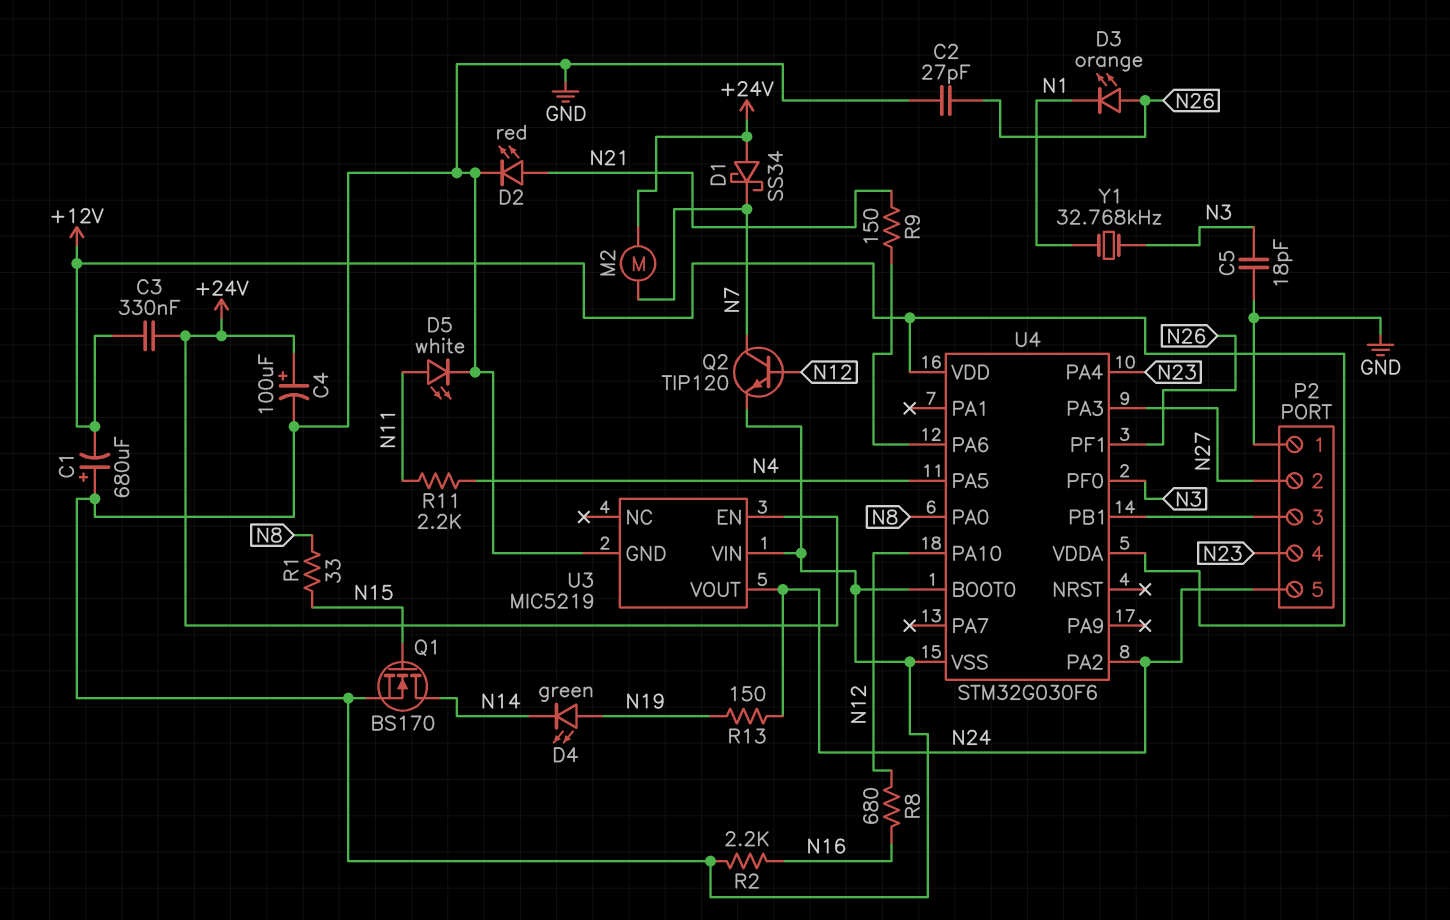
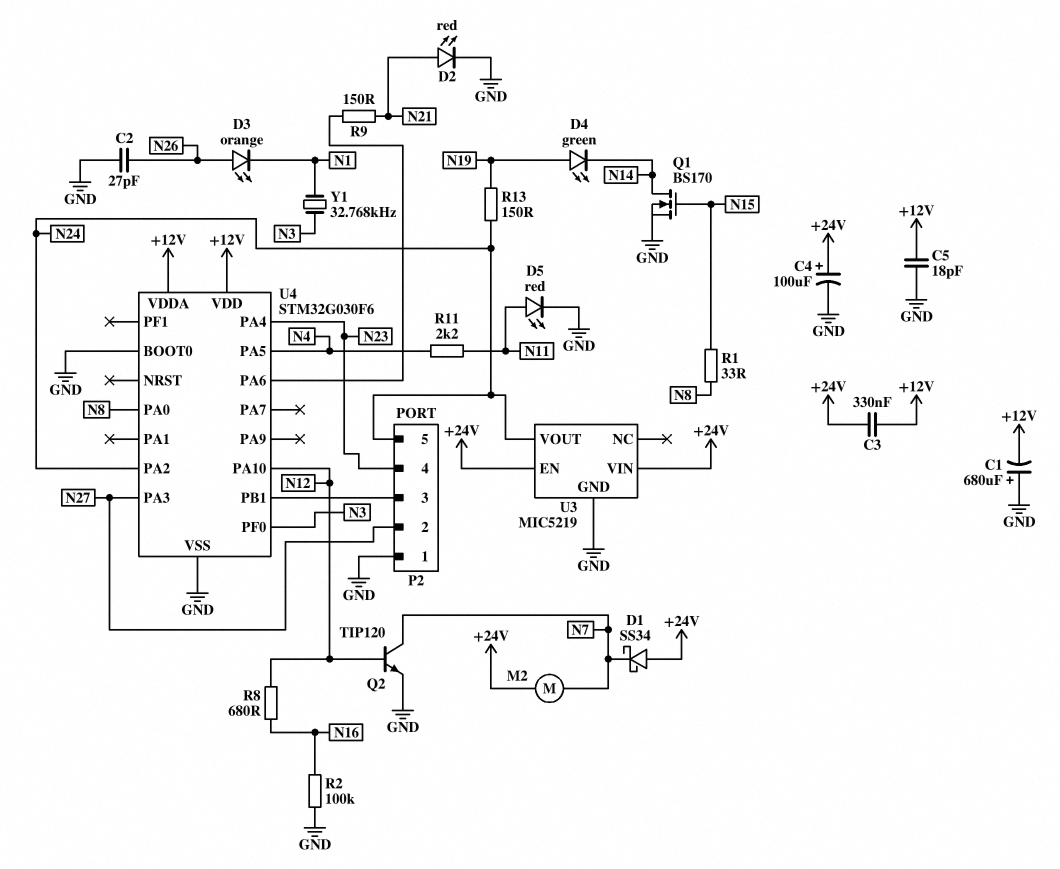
C5: 18pF (GND, N3) -> 18pF (+12V, GND)
D5: LED white (A N11, K GND) -> LED red (A N11, K GND)
R2: 2.2k (GND, N16) -> 100k (GND, N16)
U3 pin VIN: GND -> +24V
U4 pin PF1: N26 -> none

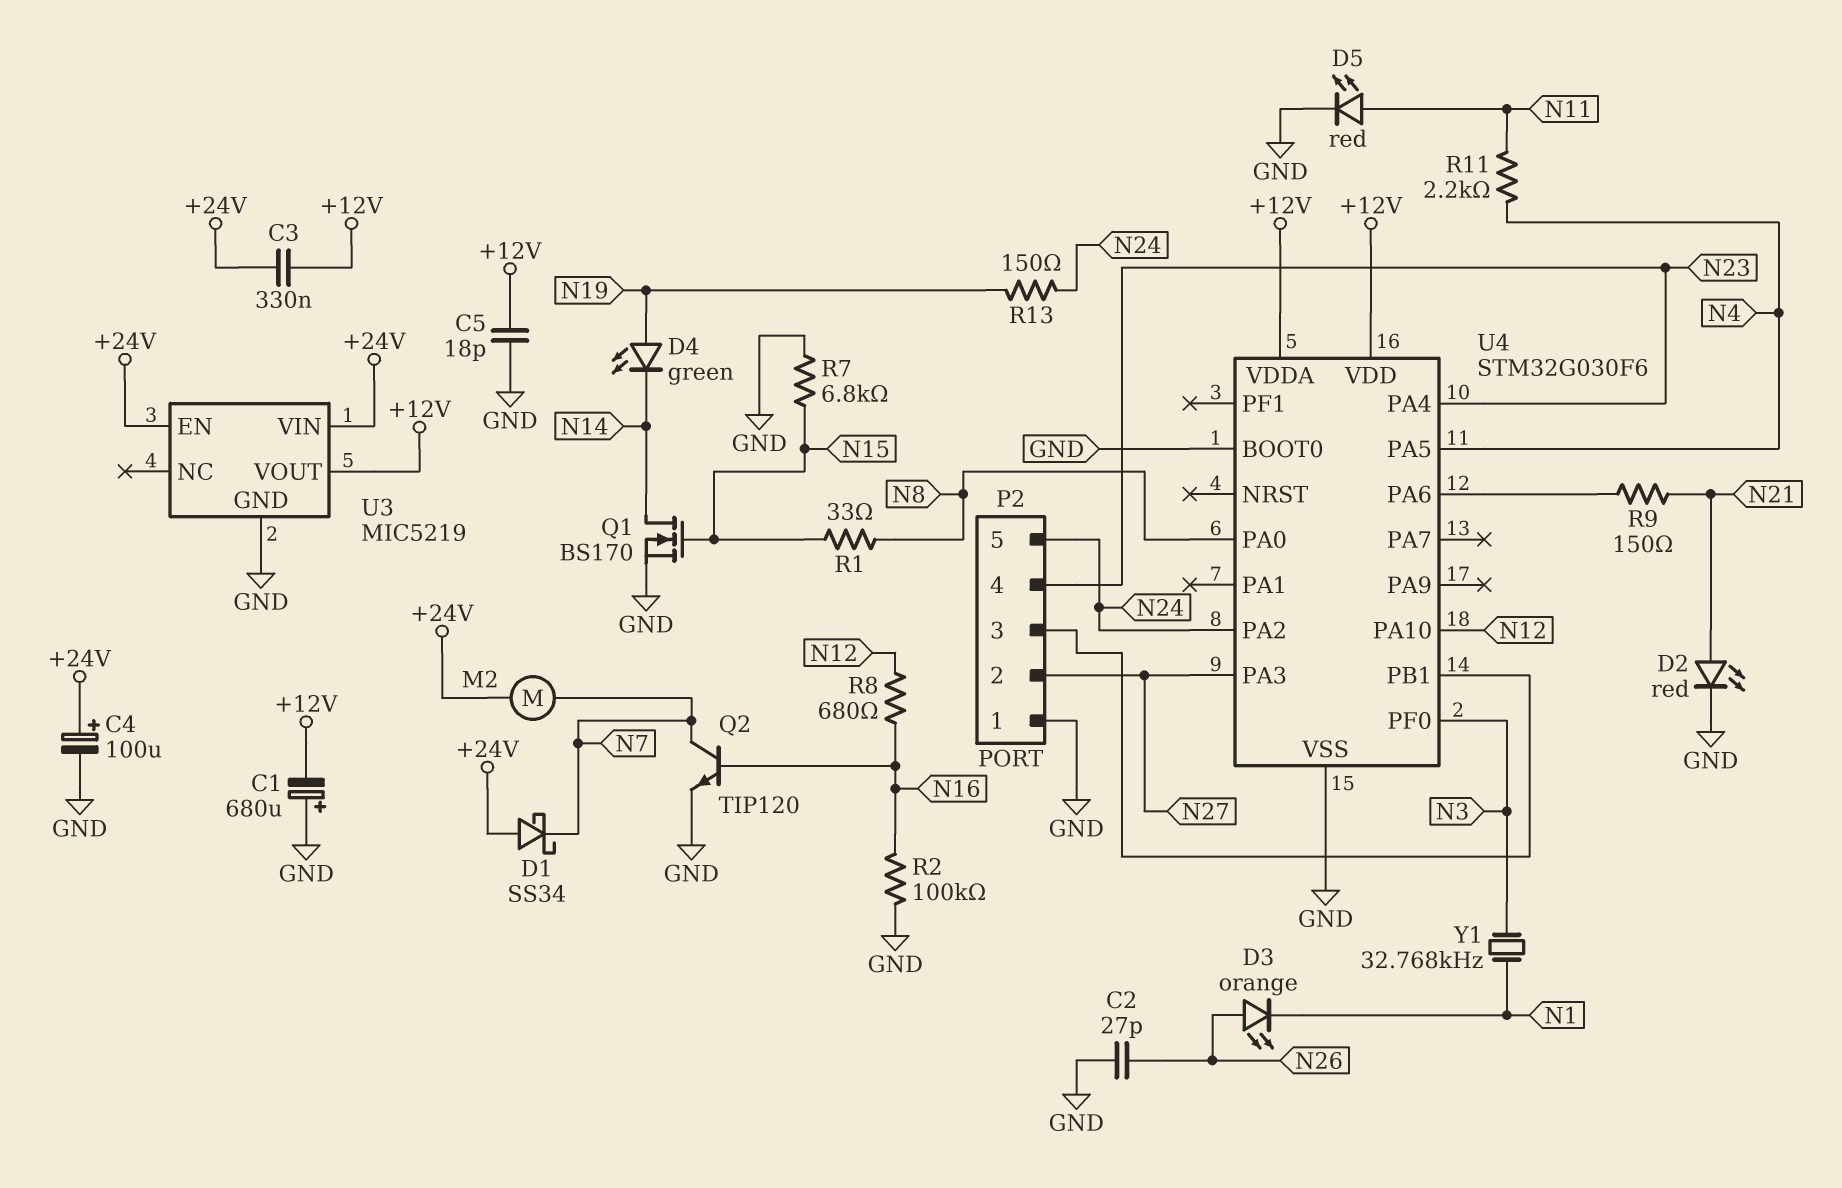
Q2: NPN TIP120 (B N12, C N7, E GND) -> NPN TIP120 (B N16, C N7, E GND)
R7: none -> 6.8k (GND, N15)
U3 pin VOUT: N24 -> +12V

